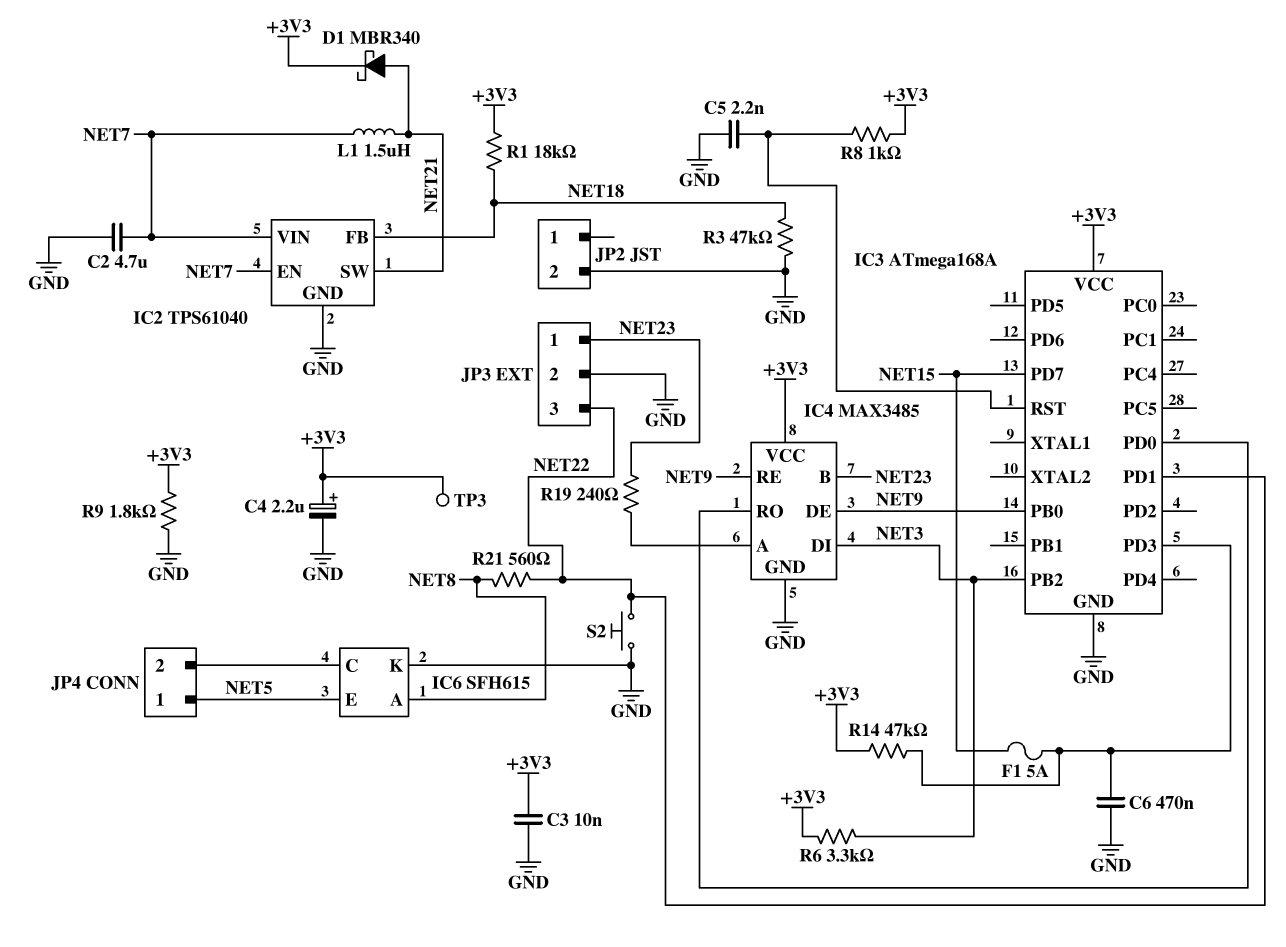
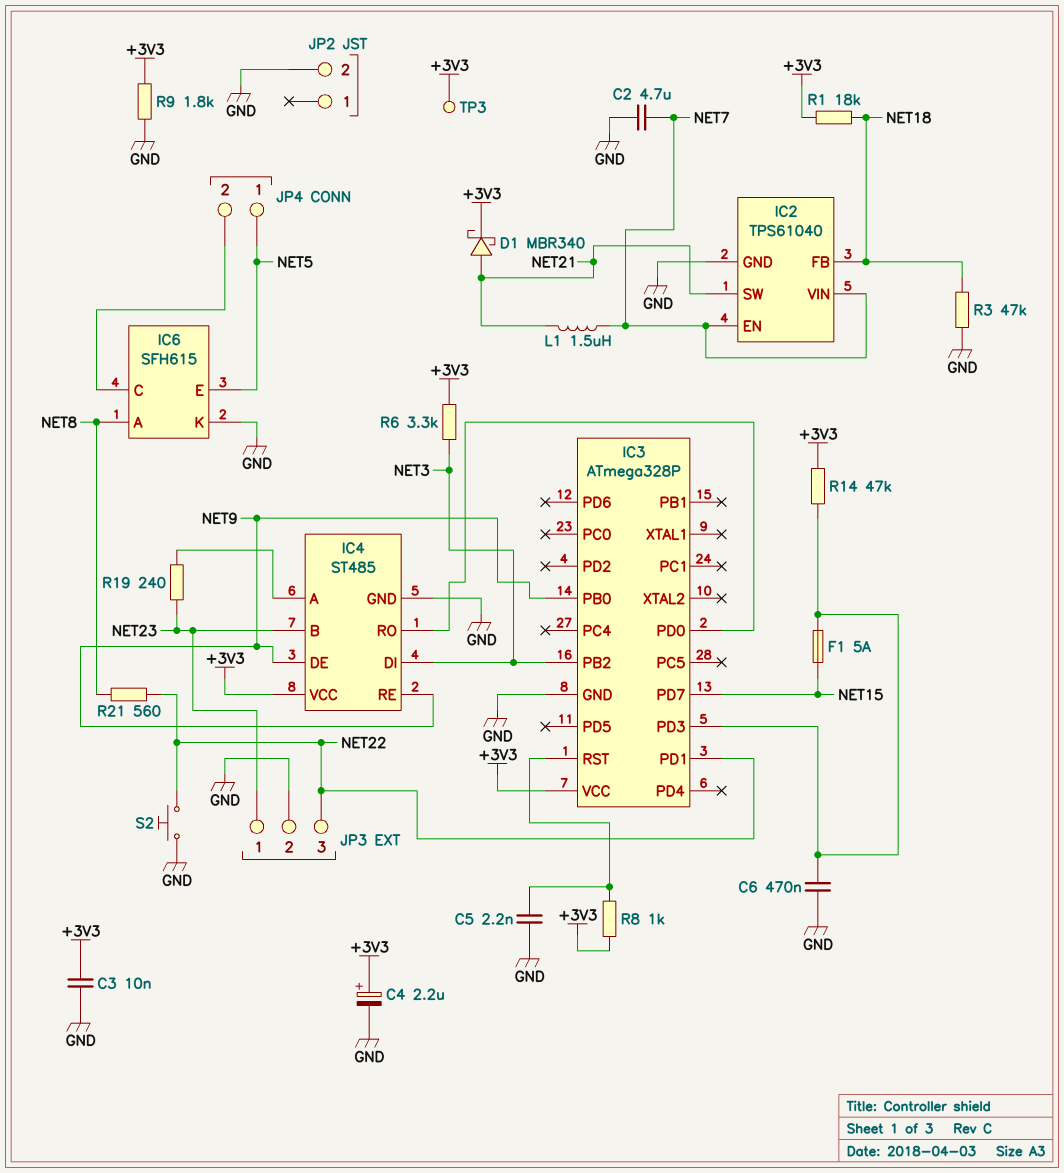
IC3: ATmega168A -> ATmega328P
IC4: MAX3485 -> ST485

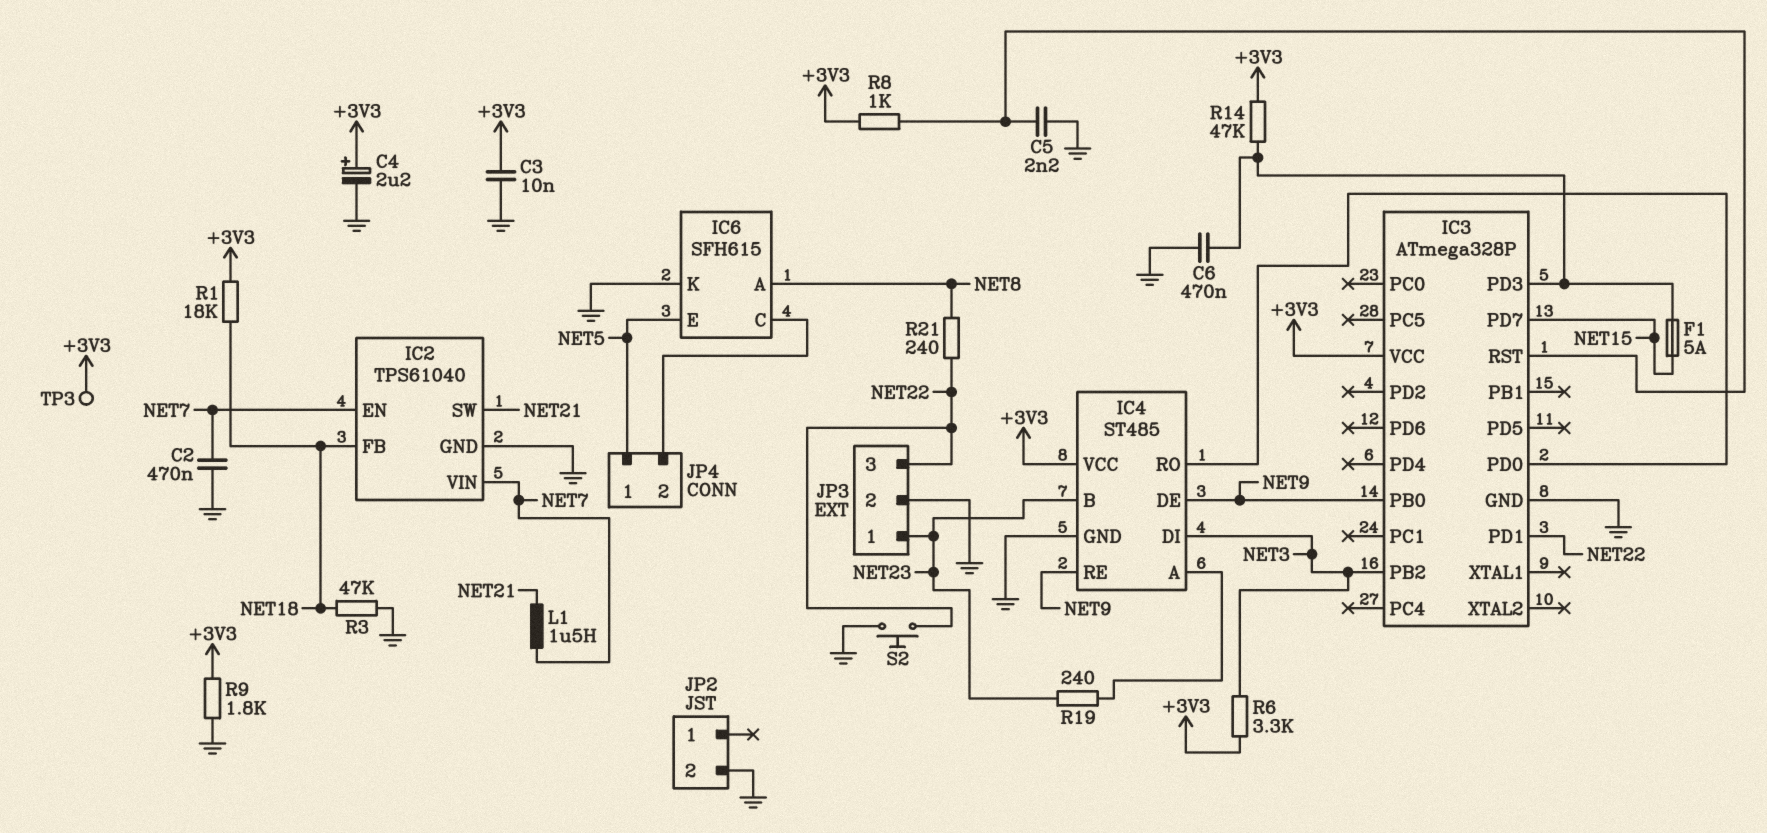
C2: 4.7uF (GND, NET7) -> 470nF (GND, NET7)
D1: schottky MBR340 (A NET21, K +3V3) -> none
R21: 560 (NET8, NET22) -> 240 (NET8, NET22)

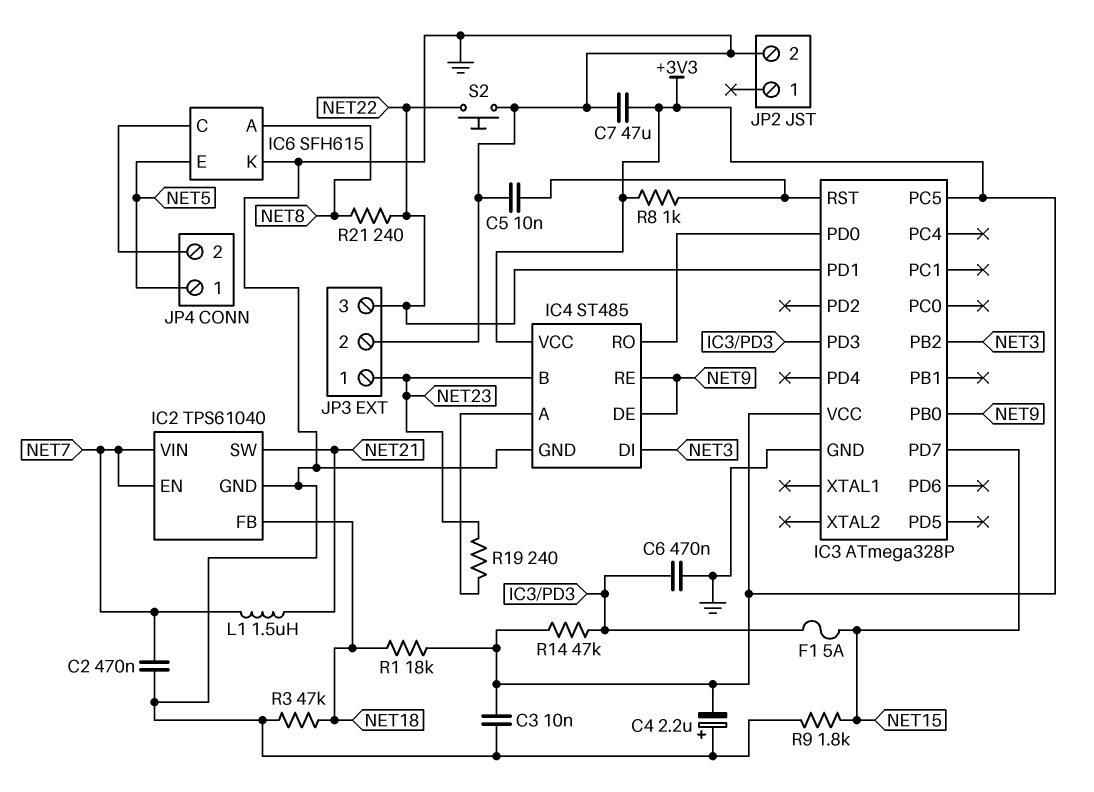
C4: 2.2uF (plus +3V3, minus GND) -> 2.2uF (plus GND, minus +3V3)
C5: 2.2nF (GND, IC3/RST) -> 10nF (GND, IC3/RST)
C7: none -> 47uF (+3V3, GND)
IC3 pin PC5: none -> +3V3
R6: 3.3k (+3V3, NET3) -> none
R9: 1.8k (+3V3, GND) -> 1.8k (GND, NET15)
TP3: test point (+3V3) -> none

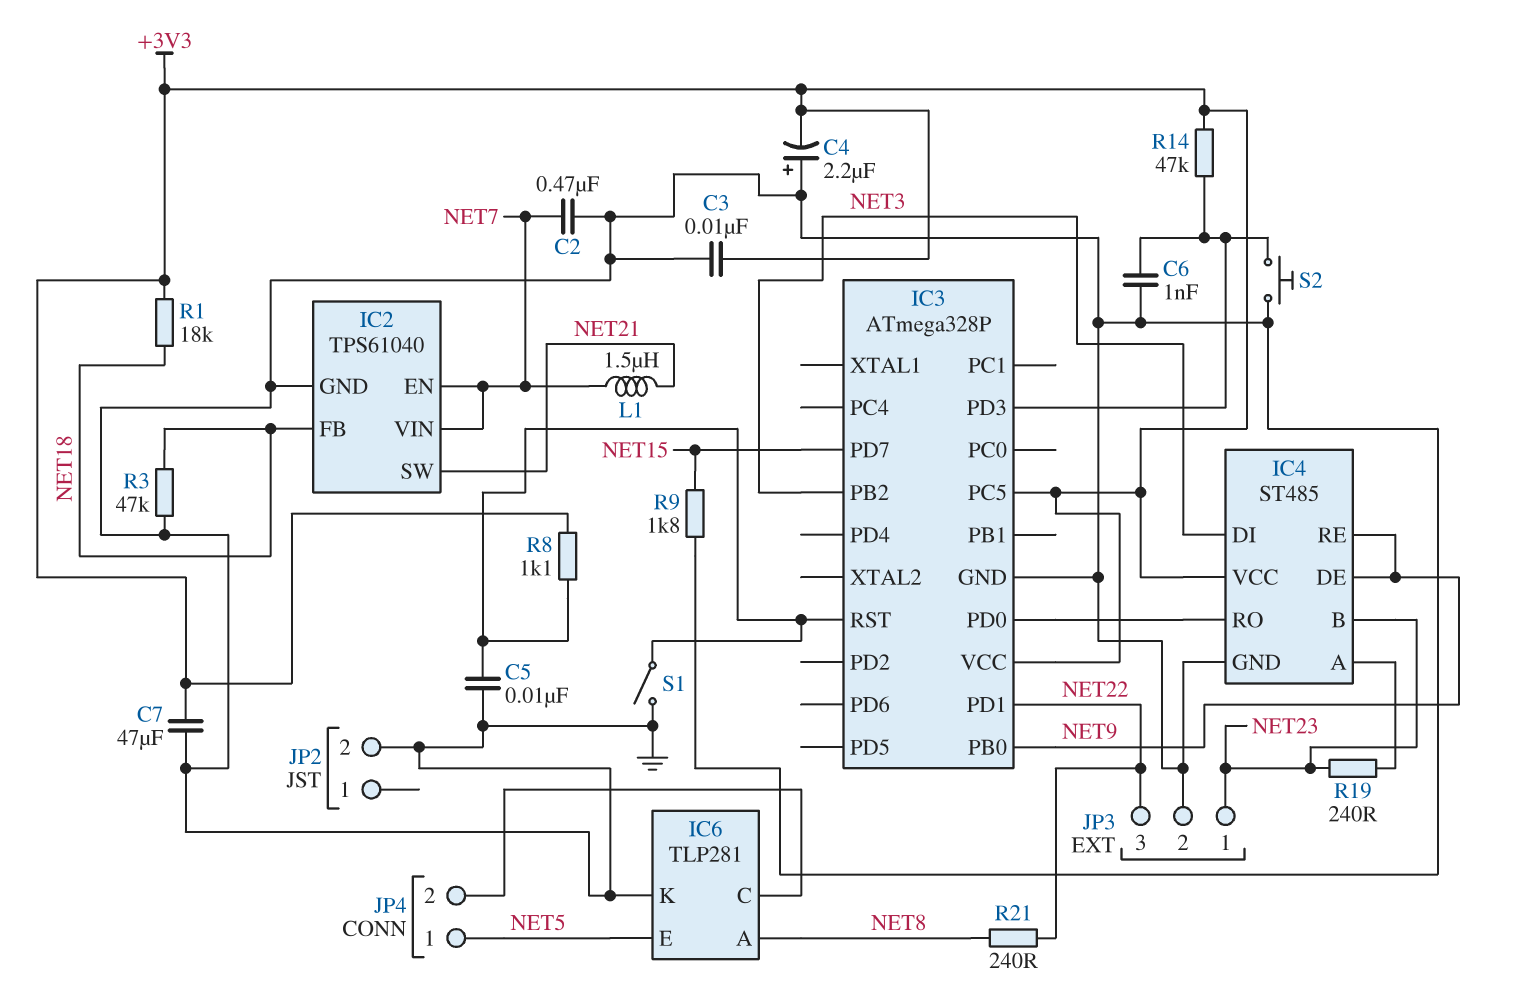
C6: 470nF (GND, IC3/PD3) -> 1nF (GND, IC3/PD3)
F1: 5A (IC3/PD3, NET15) -> none
IC6: SFH615 -> TLP281
R8: 1k (+3V3, IC3/RST) -> 1.1k (+3V3, IC3/RST)
S1: none -> switch (GND, IC3/RST)
S2: button (GND, NET22) -> button (GND, IC3/PD3)

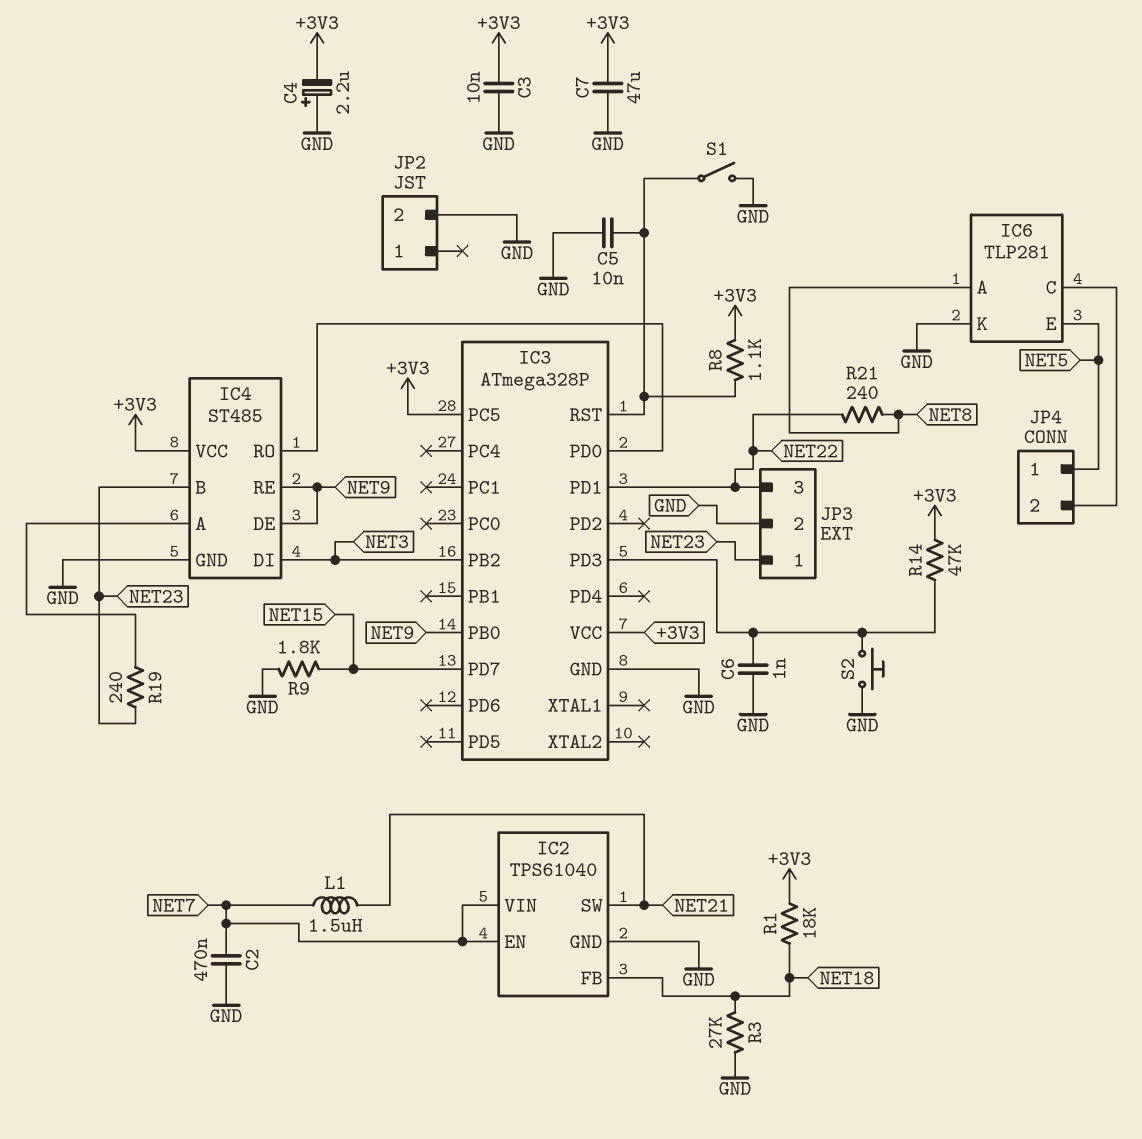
R3: 47k (GND, NET18) -> 27k (GND, NET18)

